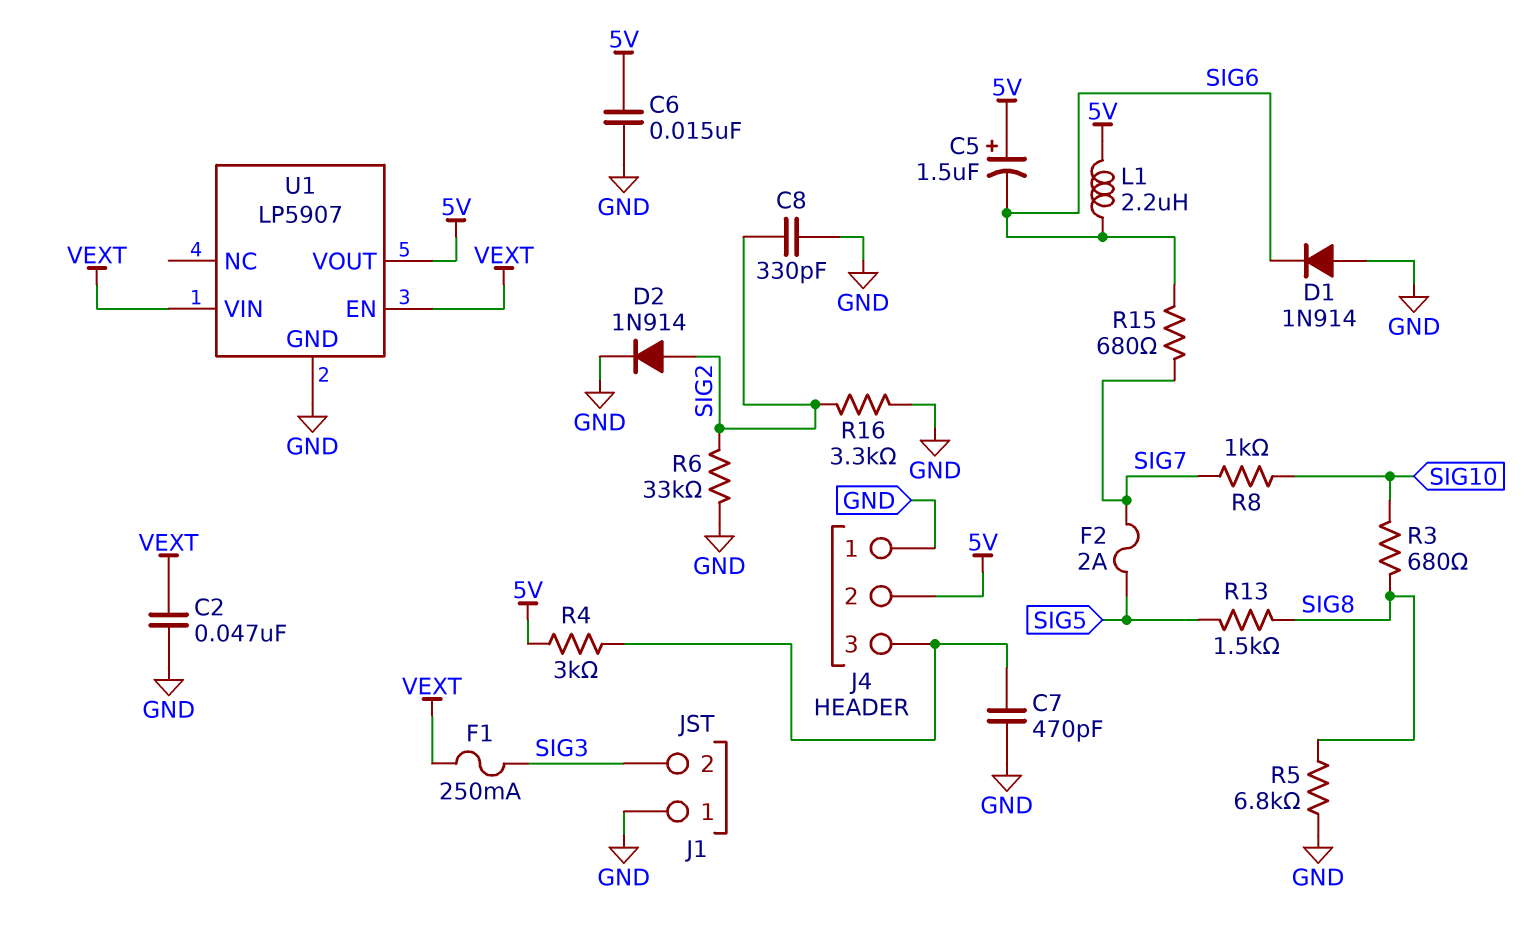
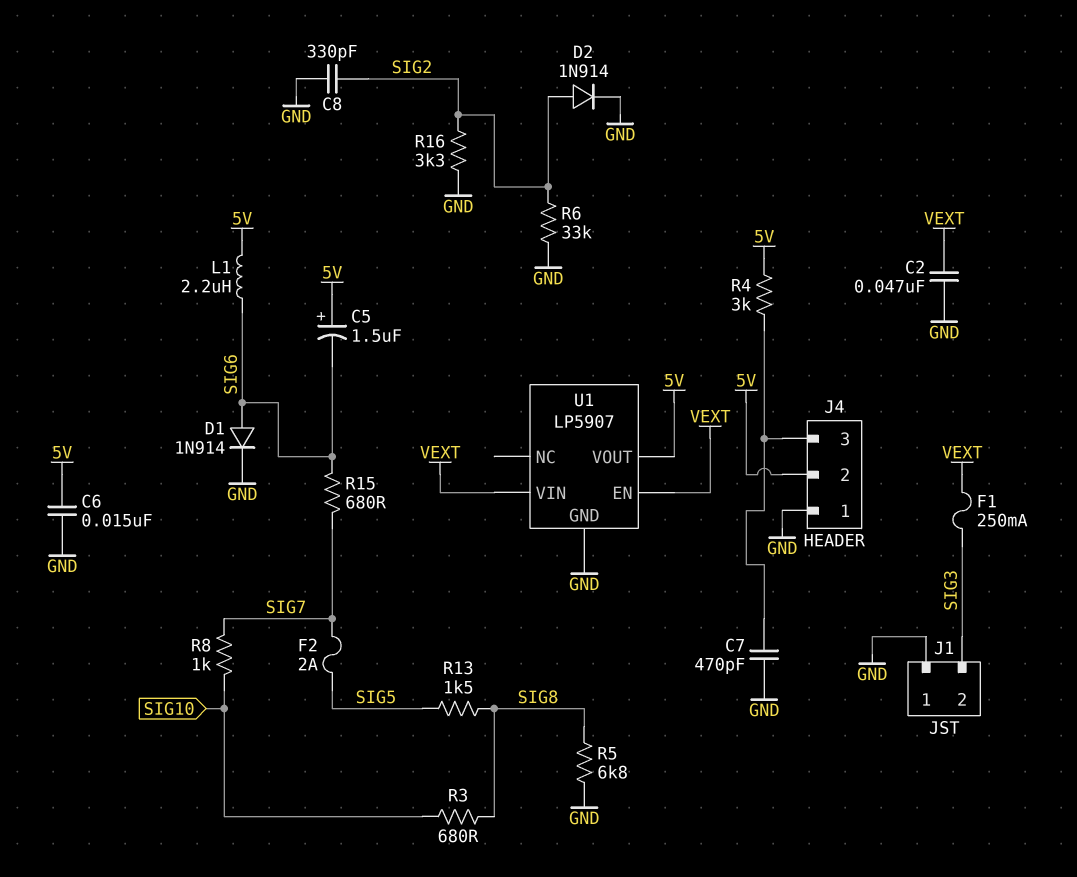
D1: diode 1N914 (A GND, K SIG6) -> diode 1N914 (A SIG6, K GND)

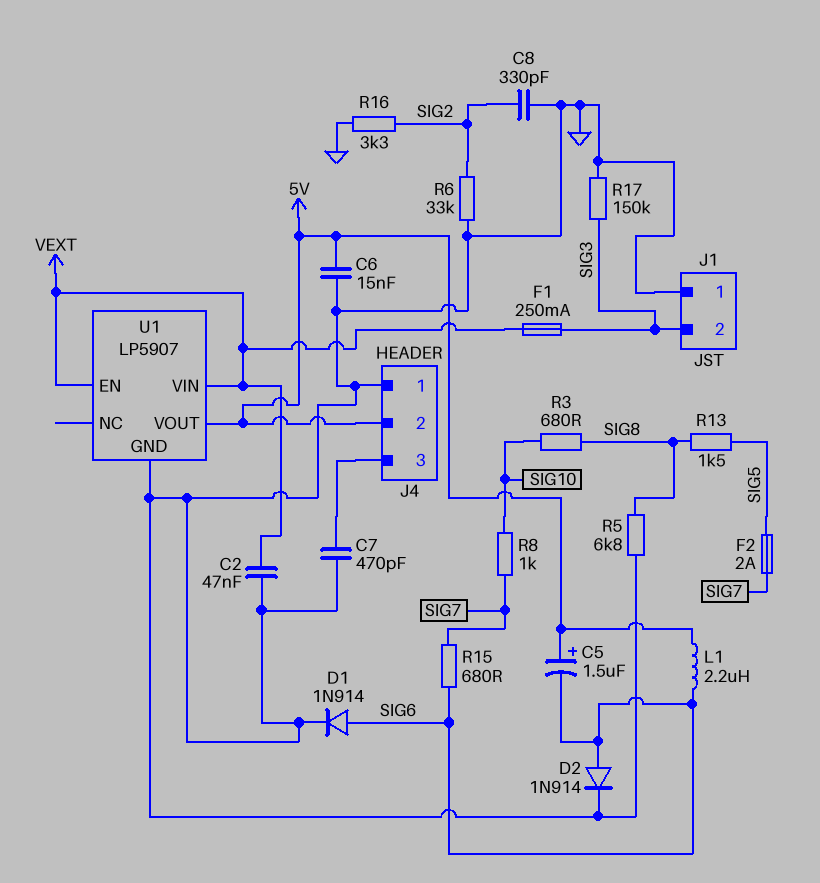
D2: diode 1N914 (A SIG2, K GND) -> diode 1N914 (A SIG6, K GND)
R4: 3k (5V, J4/3) -> none
R17: none -> 150k (GND, SIG3)

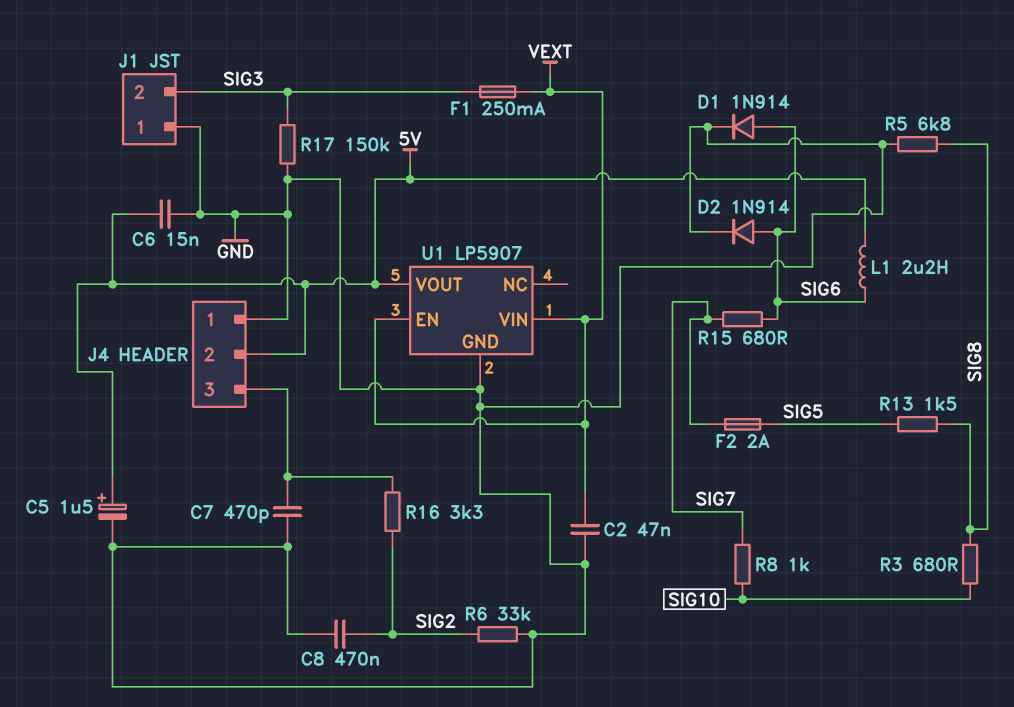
C5: 1.5uF (plus 5V, minus SIG6) -> 1.5uF (plus 5V, minus GND)
C8: 330pF (GND, SIG2) -> 470nF (GND, SIG2)
R16: 3.3k (GND, SIG2) -> 3.3k (J4/3, SIG2)

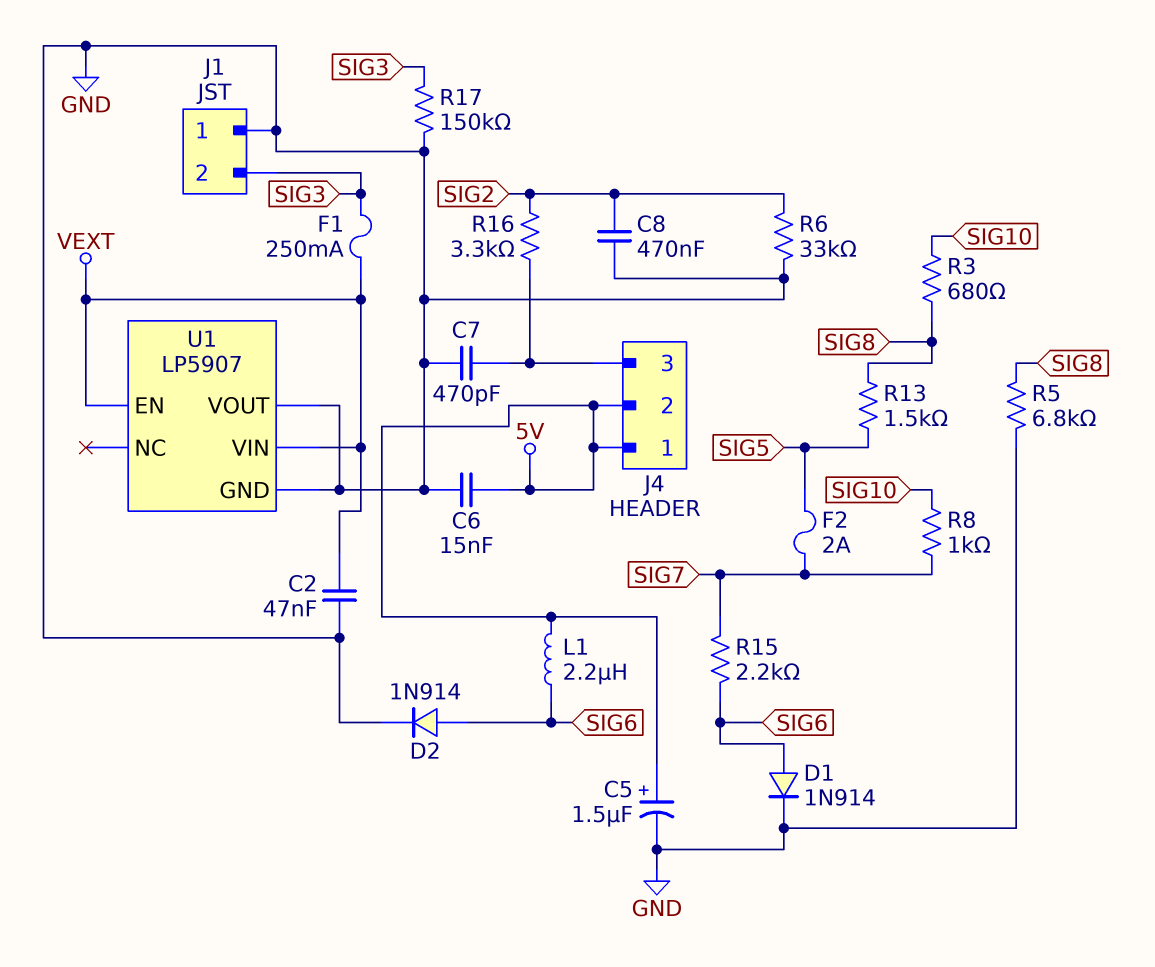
J4 pin 1: GND -> 5V
R15: 680 (SIG6, SIG7) -> 2.2k (SIG6, SIG7)
U1 pin VOUT: 5V -> GND

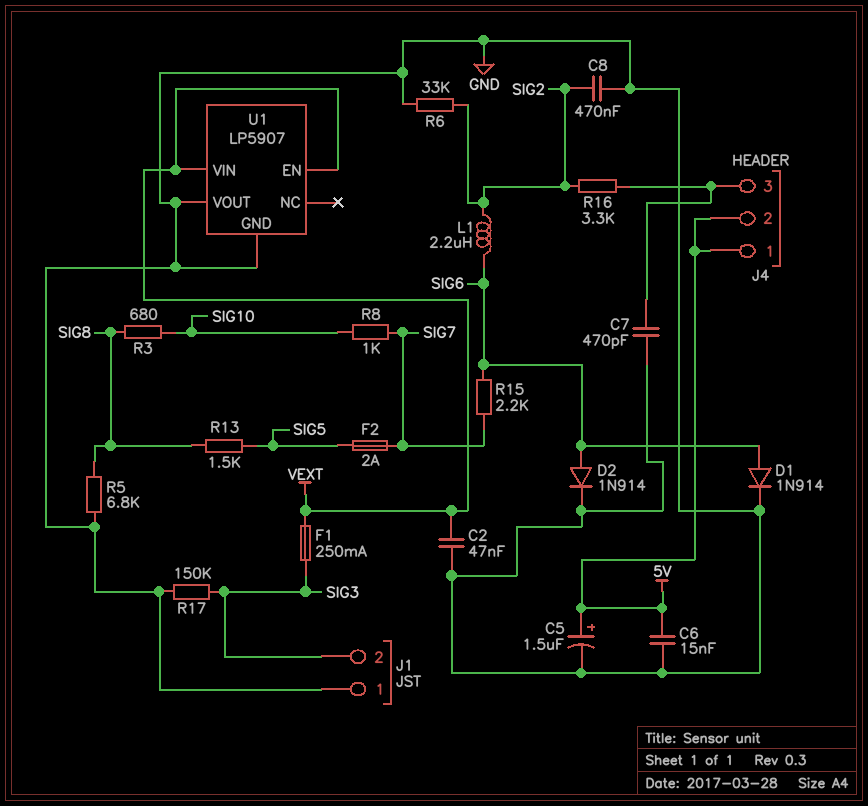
L1: 2.2uH (5V, SIG6) -> 2.2uH (SIG2, SIG6)

